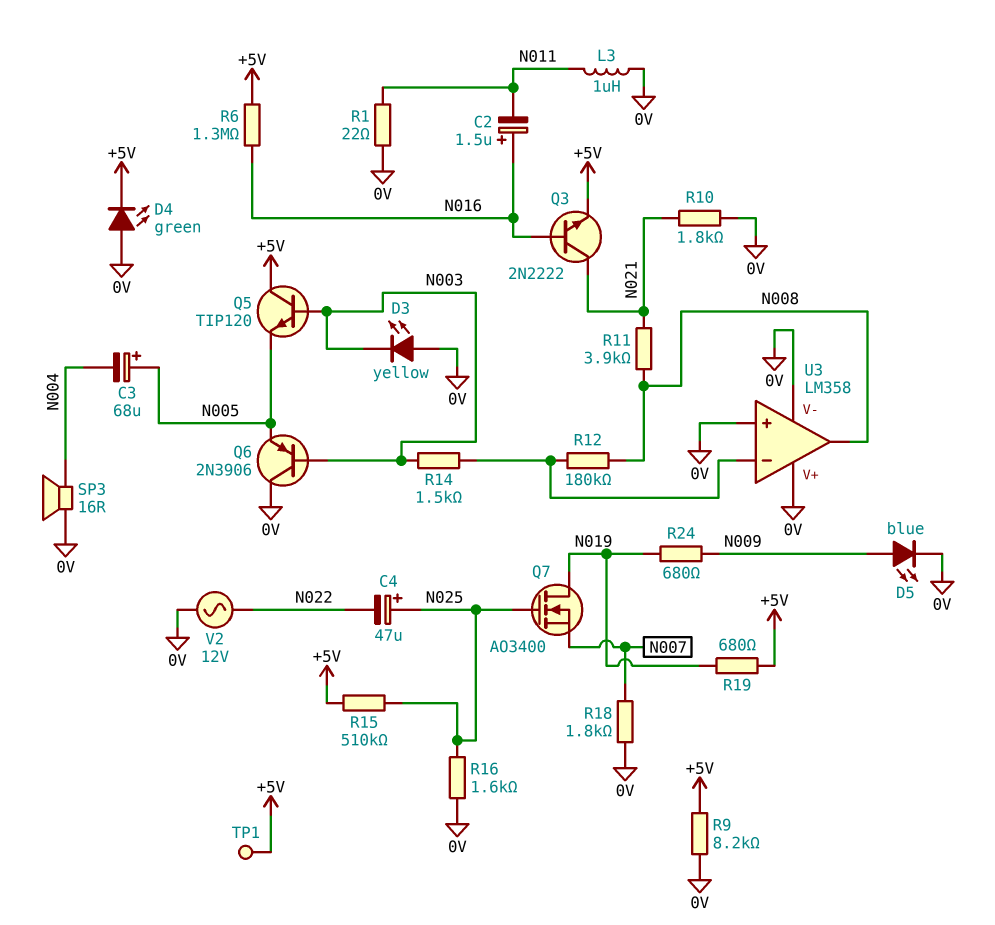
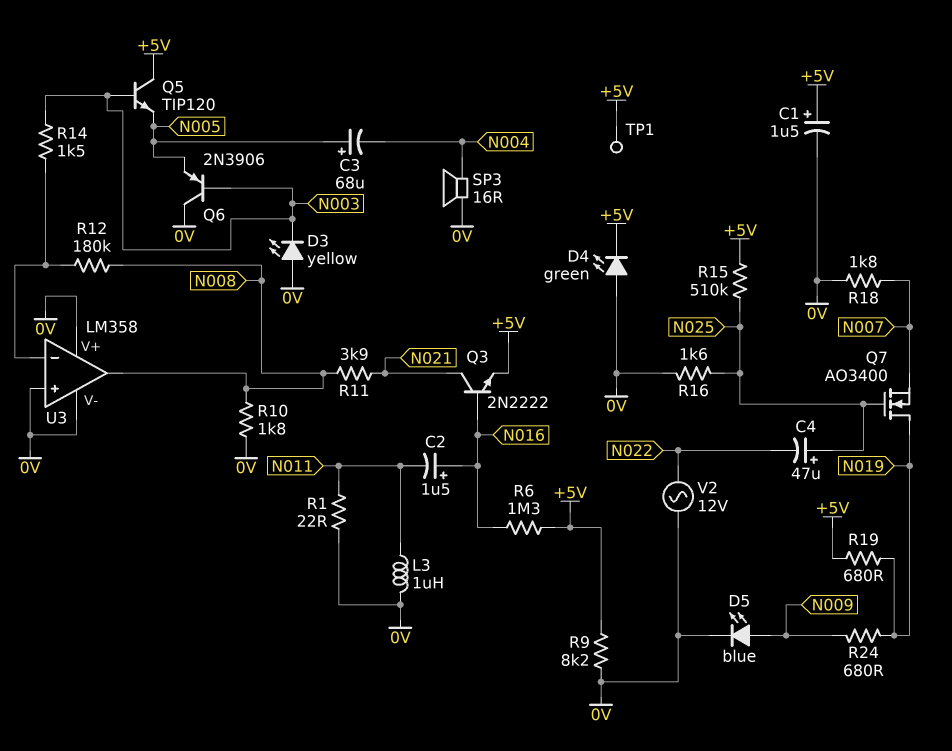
C1: none -> 1.5uF (plus +5V, minus 0V)
R10: 1.8k (0V, N021) -> 1.8k (0V, N008)

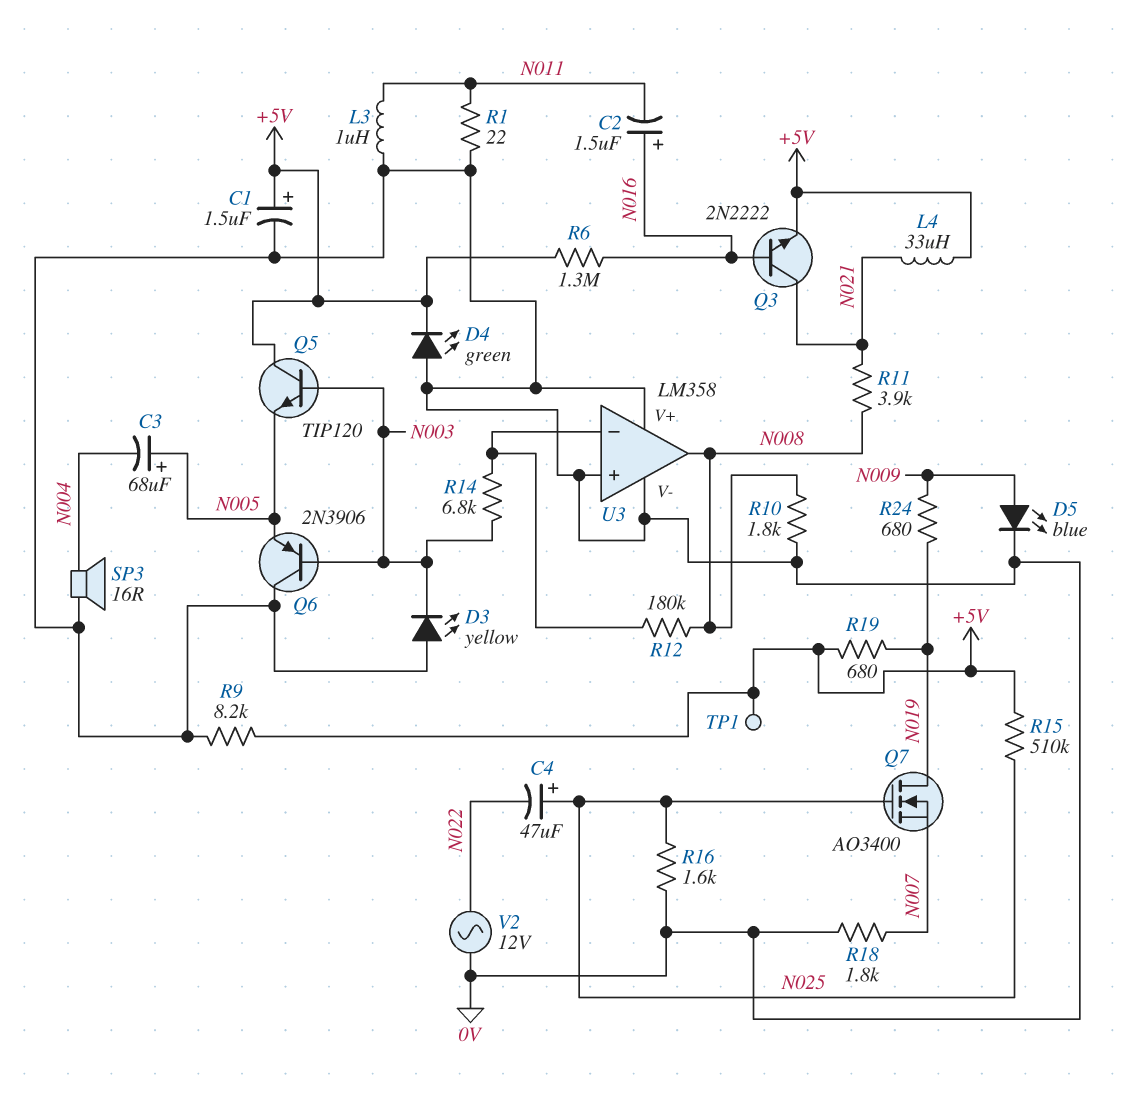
L4: none -> 33uH (+5V, N021)
R14: 1.5k (N003, U3/in-) -> 6.8k (N003, U3/in-)

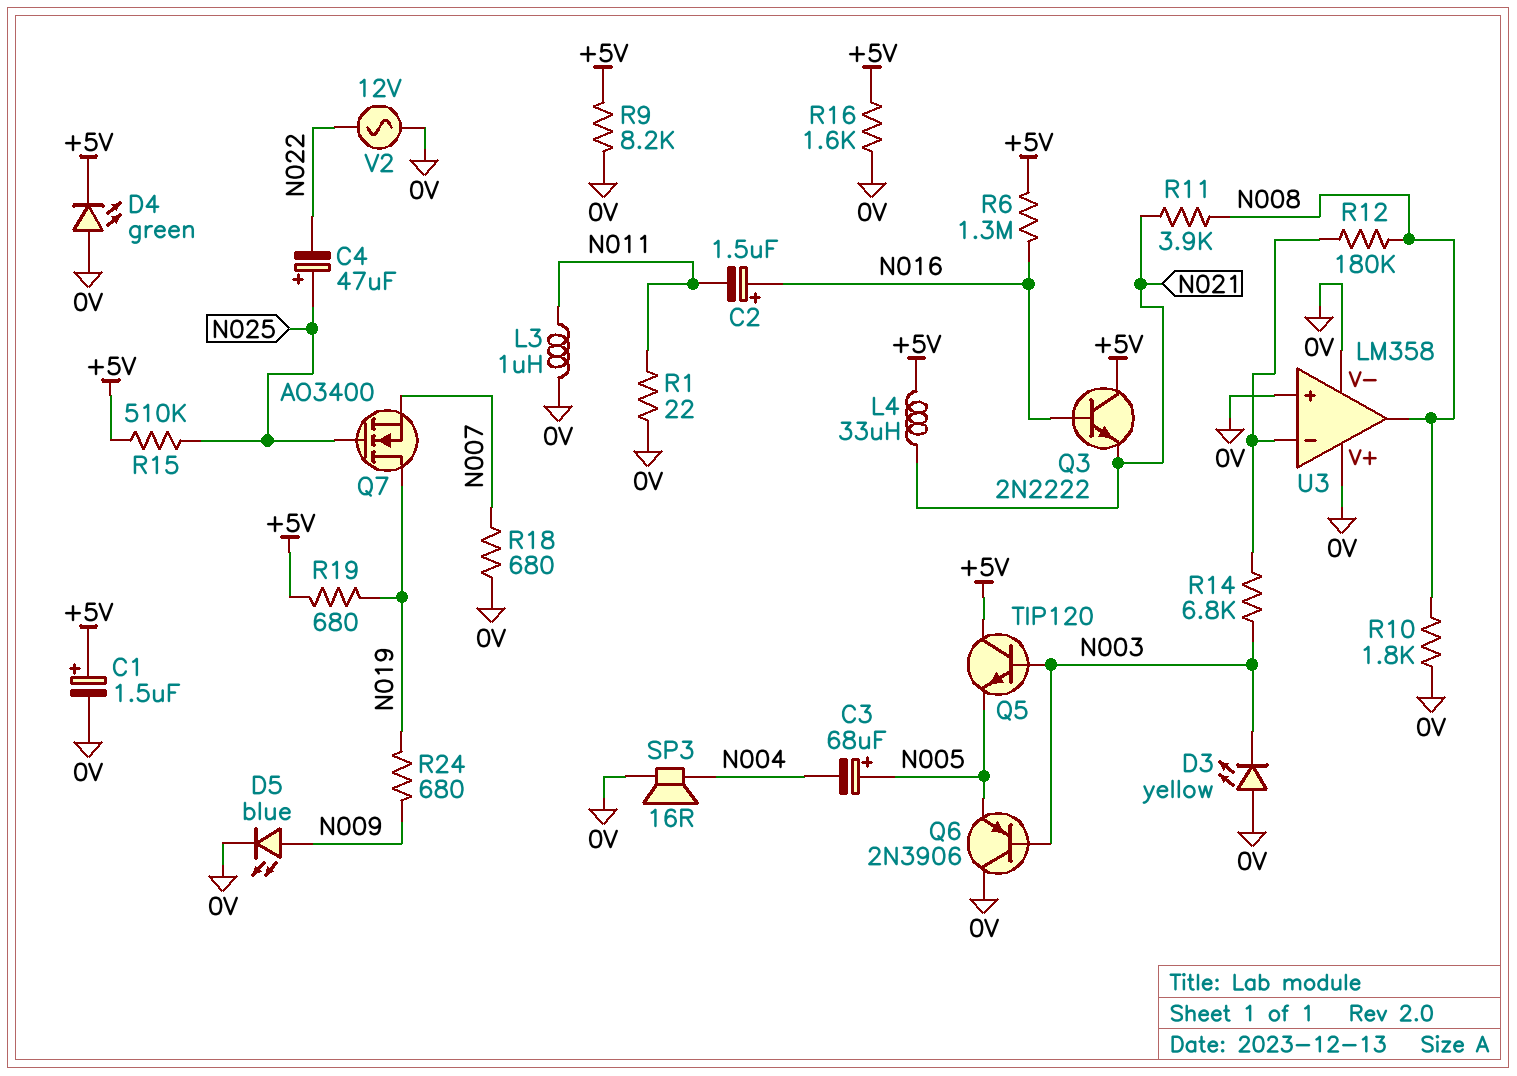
Q3: NPN 2N2222 (B N016, C N021, E +5V) -> NPN 2N2222 (B N016, C +5V, E N021)
R16: 1.6k (0V, N025) -> 1.6k (+5V, 0V)
R18: 1.8k (0V, N007) -> 680 (0V, N007)
TP1: test point (+5V) -> none

